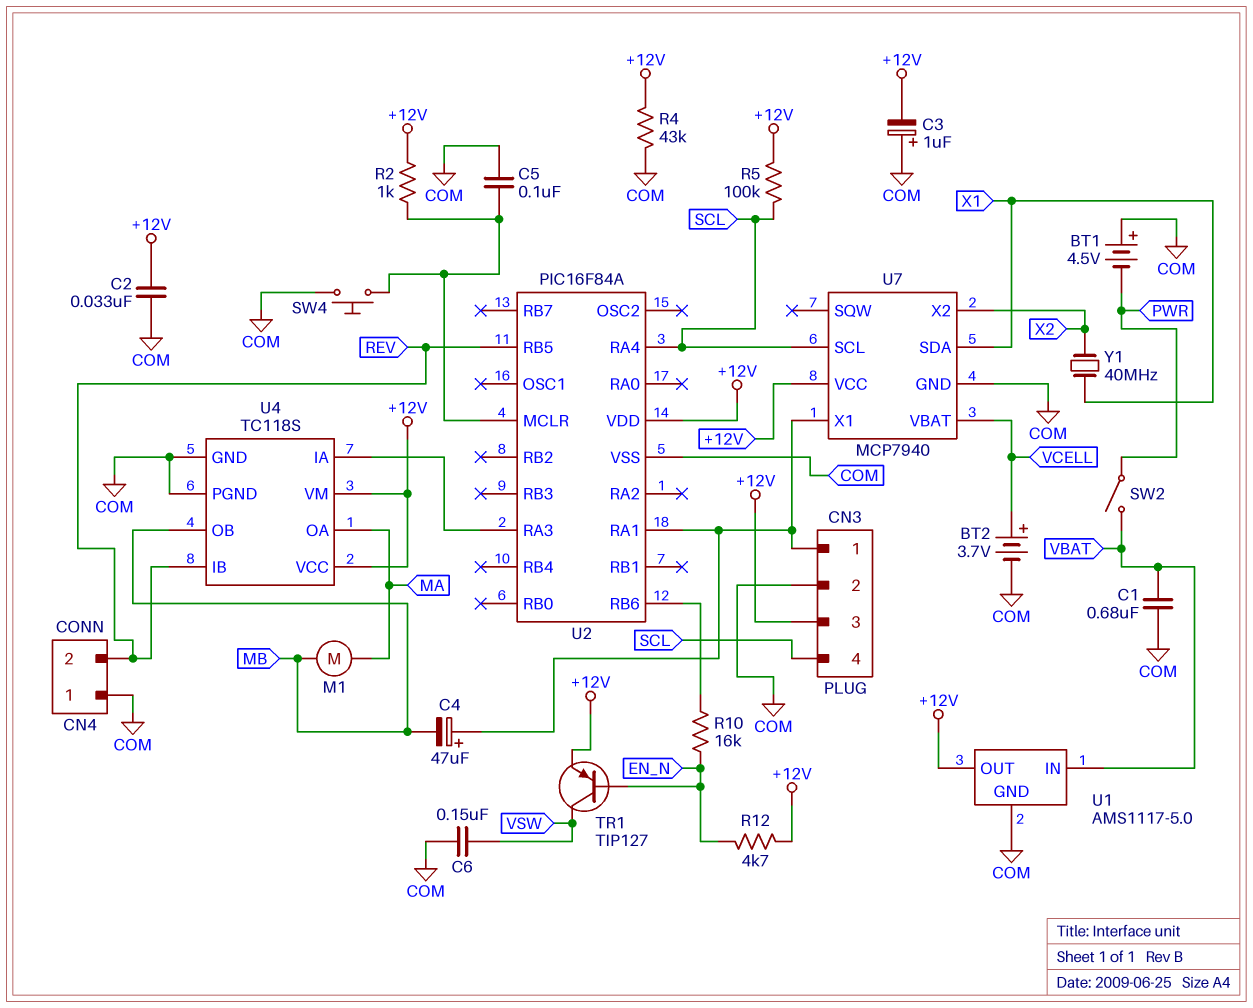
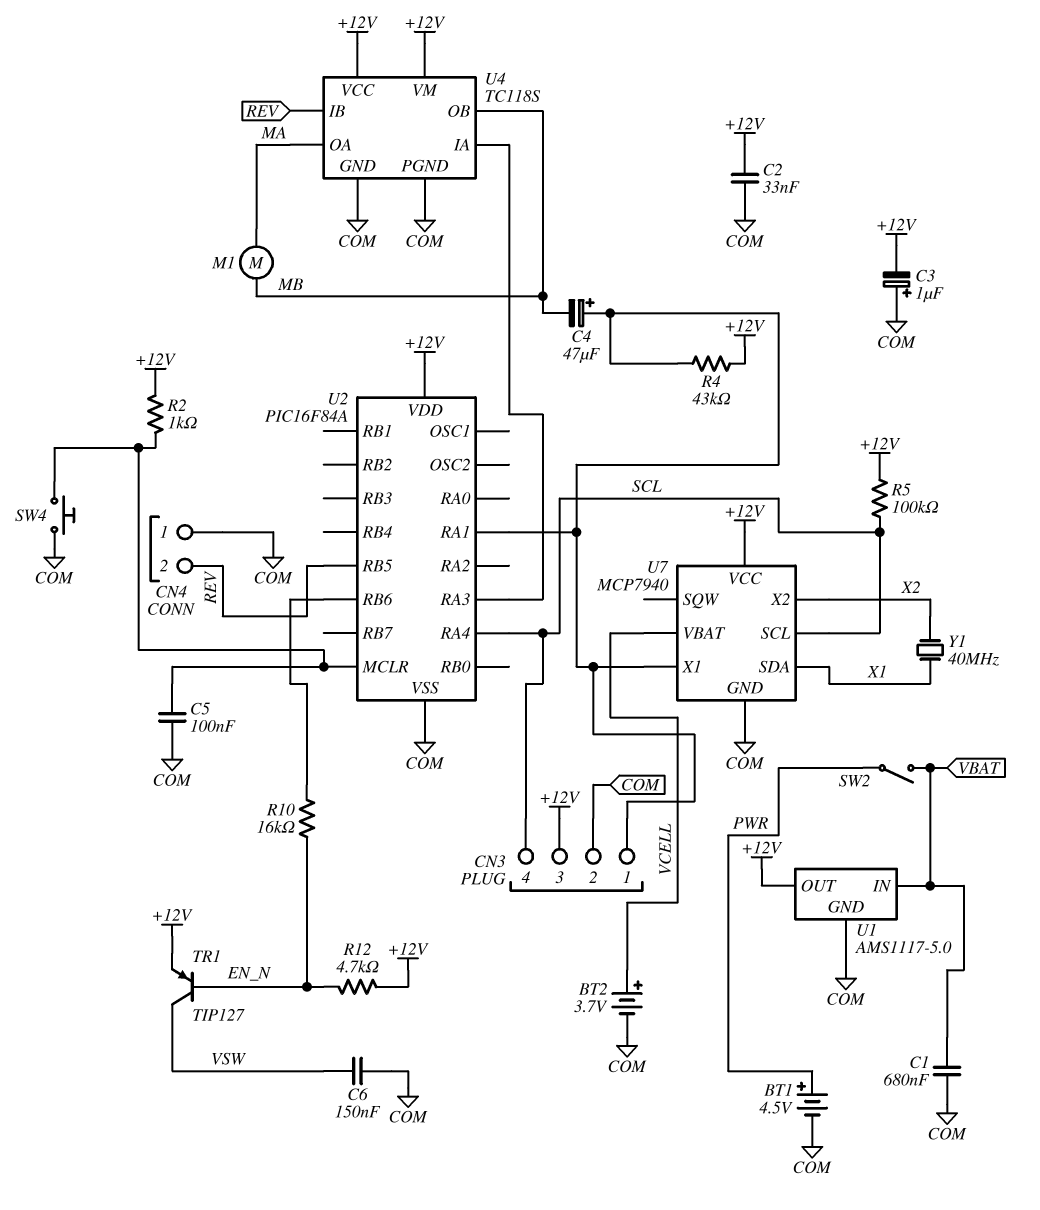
BT1: 4.5V (plus COM, minus PWR) -> 4.5V (plus PWR, minus COM)
R4: 43k (+12V, COM) -> 43k (+12V, CN3/1)

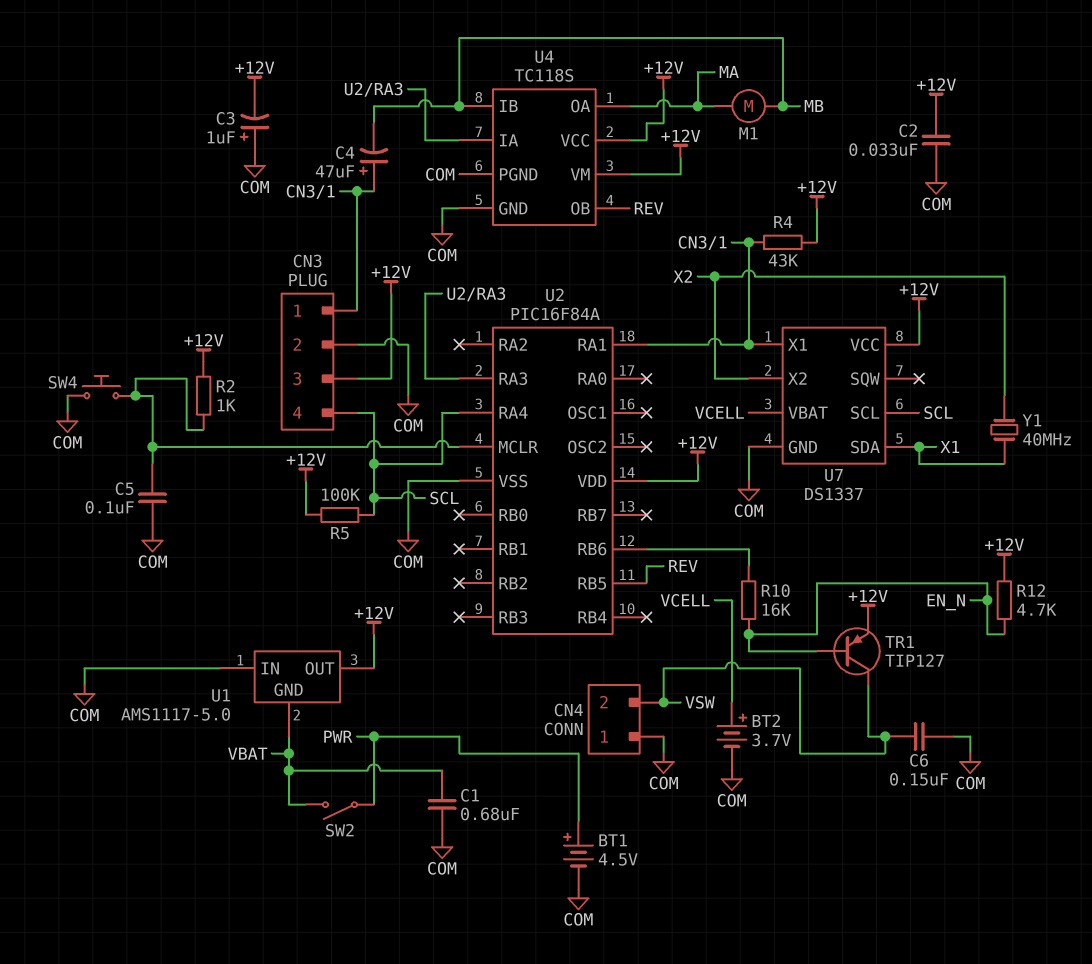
CN4 pin 2: REV -> VSW
U1 pin GND: COM -> VBAT
U1 pin IN: VBAT -> COM
U4 pin IB: REV -> MB
U4 pin OB: MB -> REV
U7: MCP7940 -> DS1337

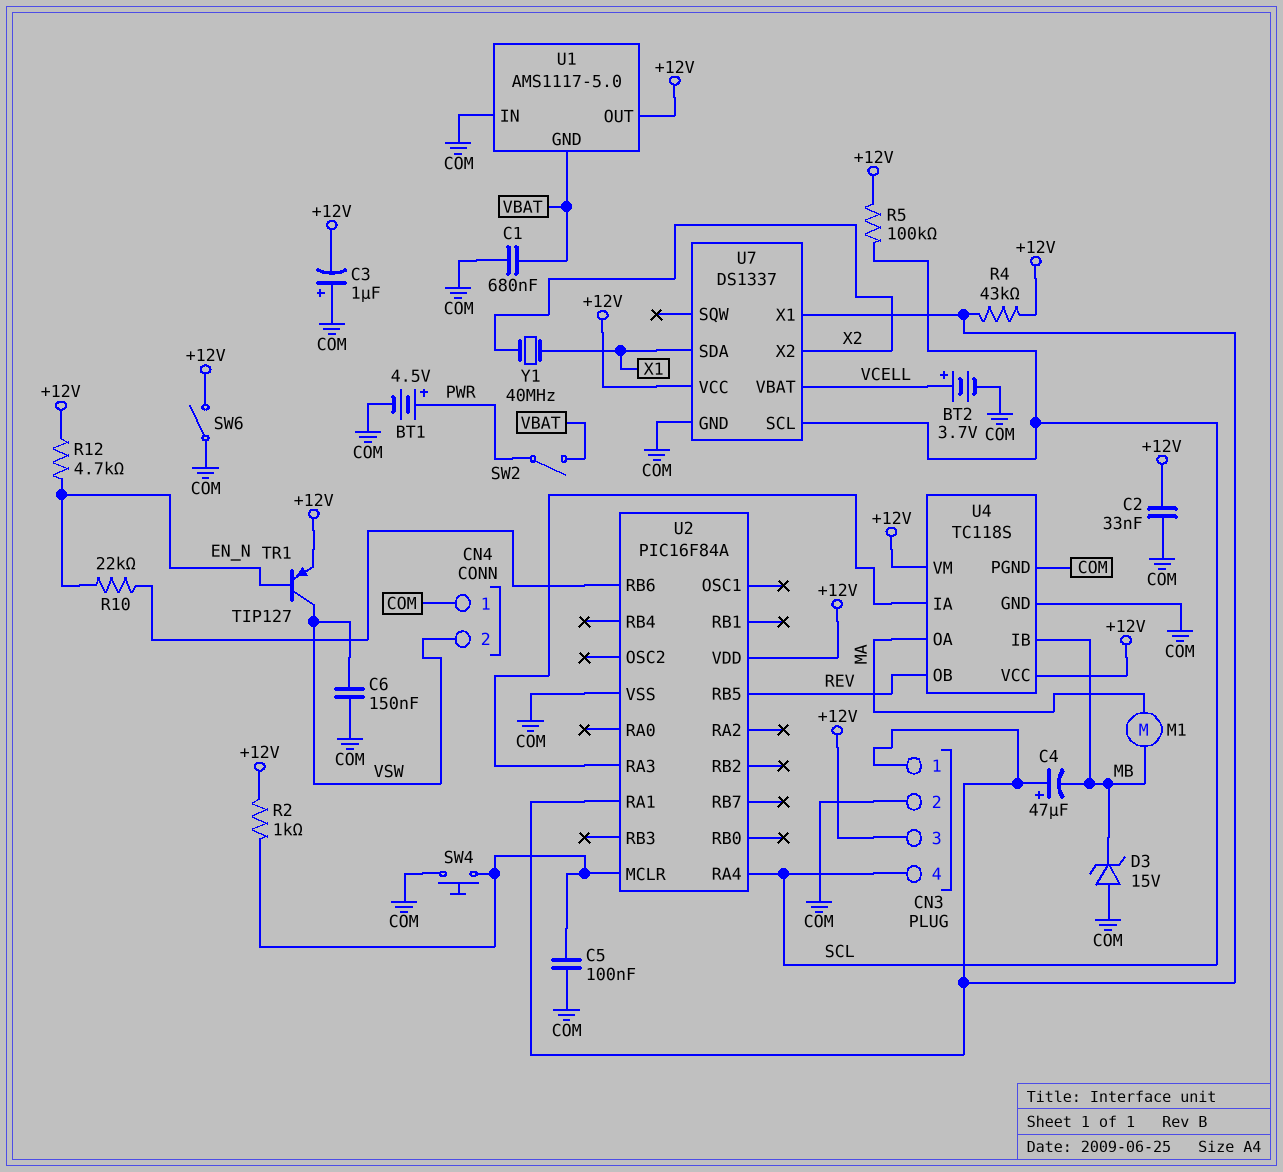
D3: none -> zener 15V (A COM, K MB)
R10: 16k (EN_N, U2/RB6) -> 22k (EN_N, U2/RB6)
SW6: none -> switch (+12V, COM)

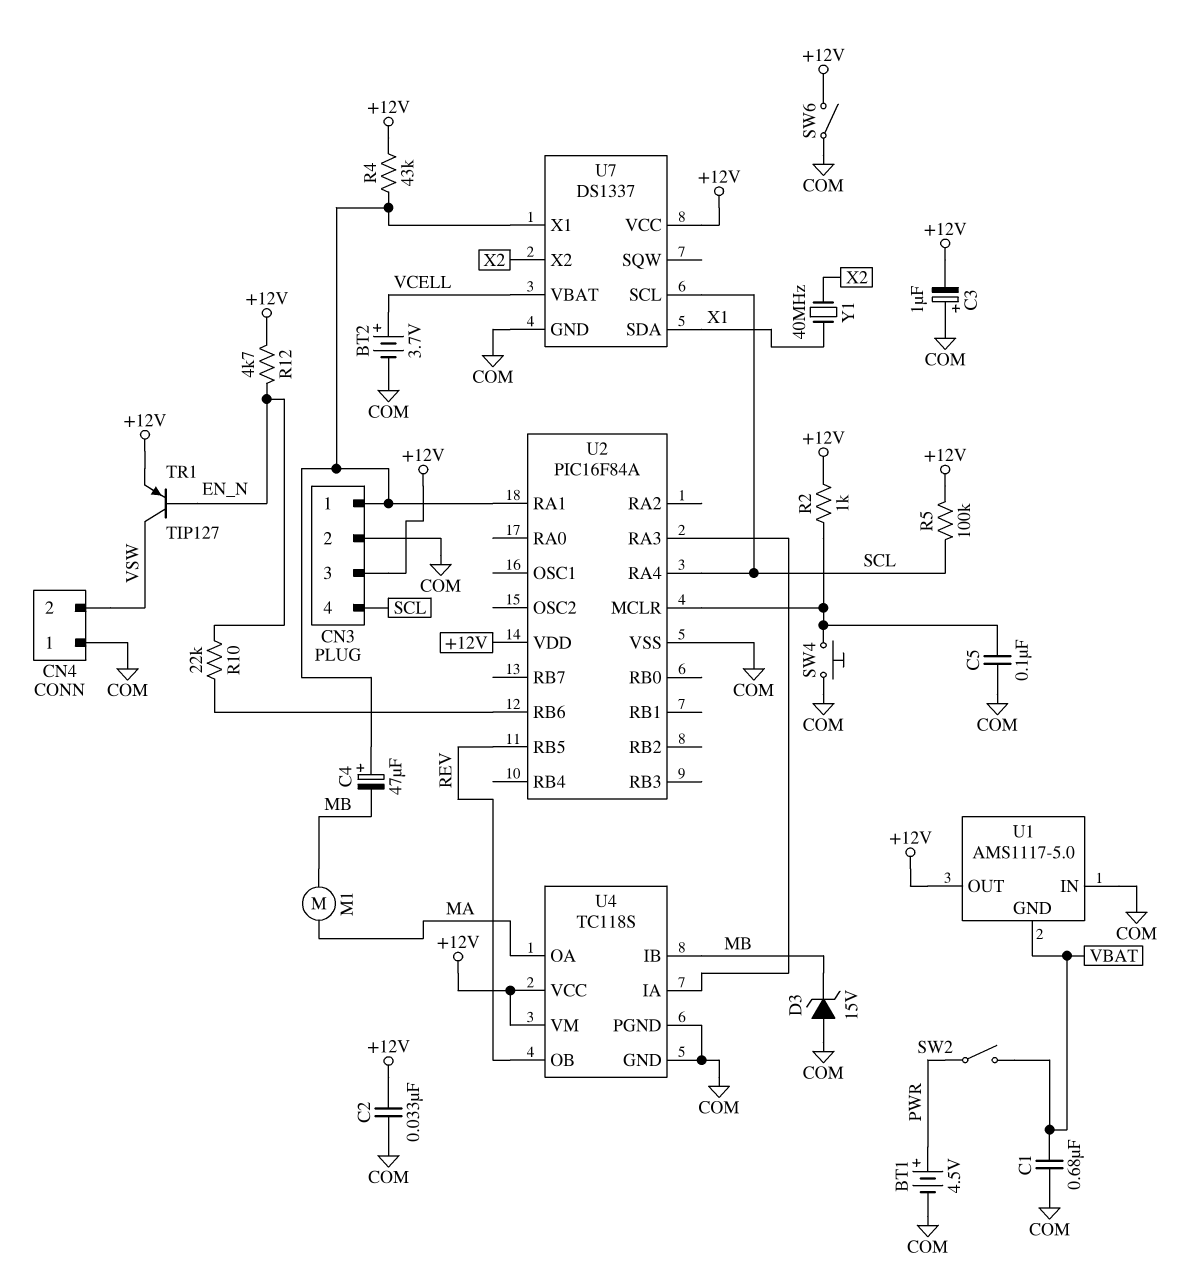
C6: 150nF (COM, VSW) -> none

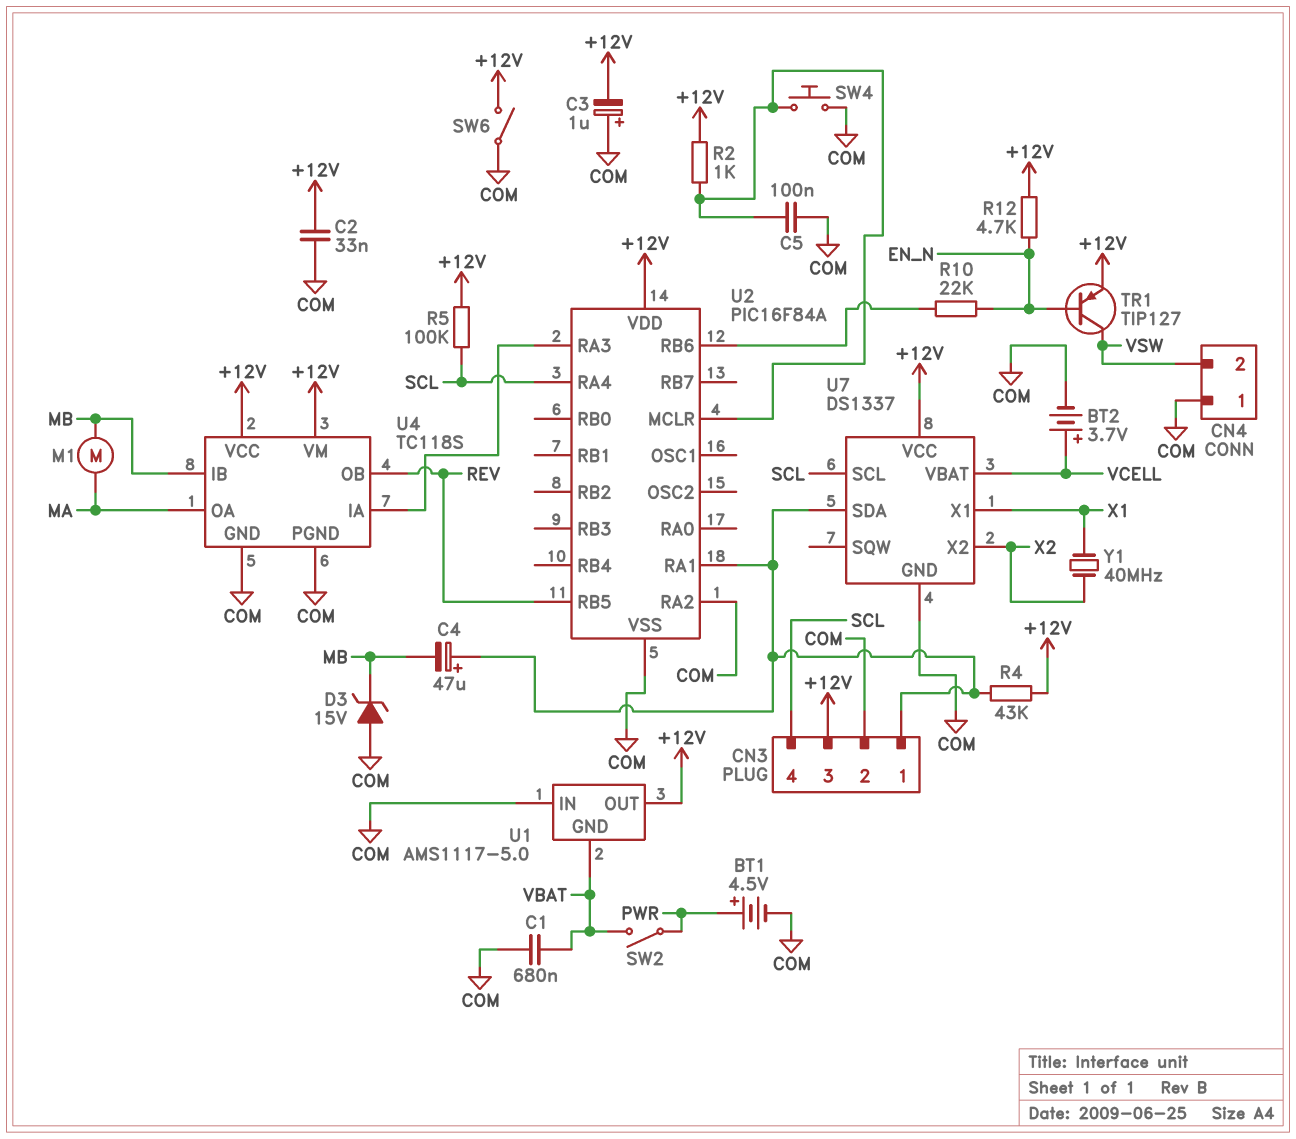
U2 pin RA2: none -> COM
U7 pin SDA: X1 -> CN3/1
U7 pin X1: CN3/1 -> X1

